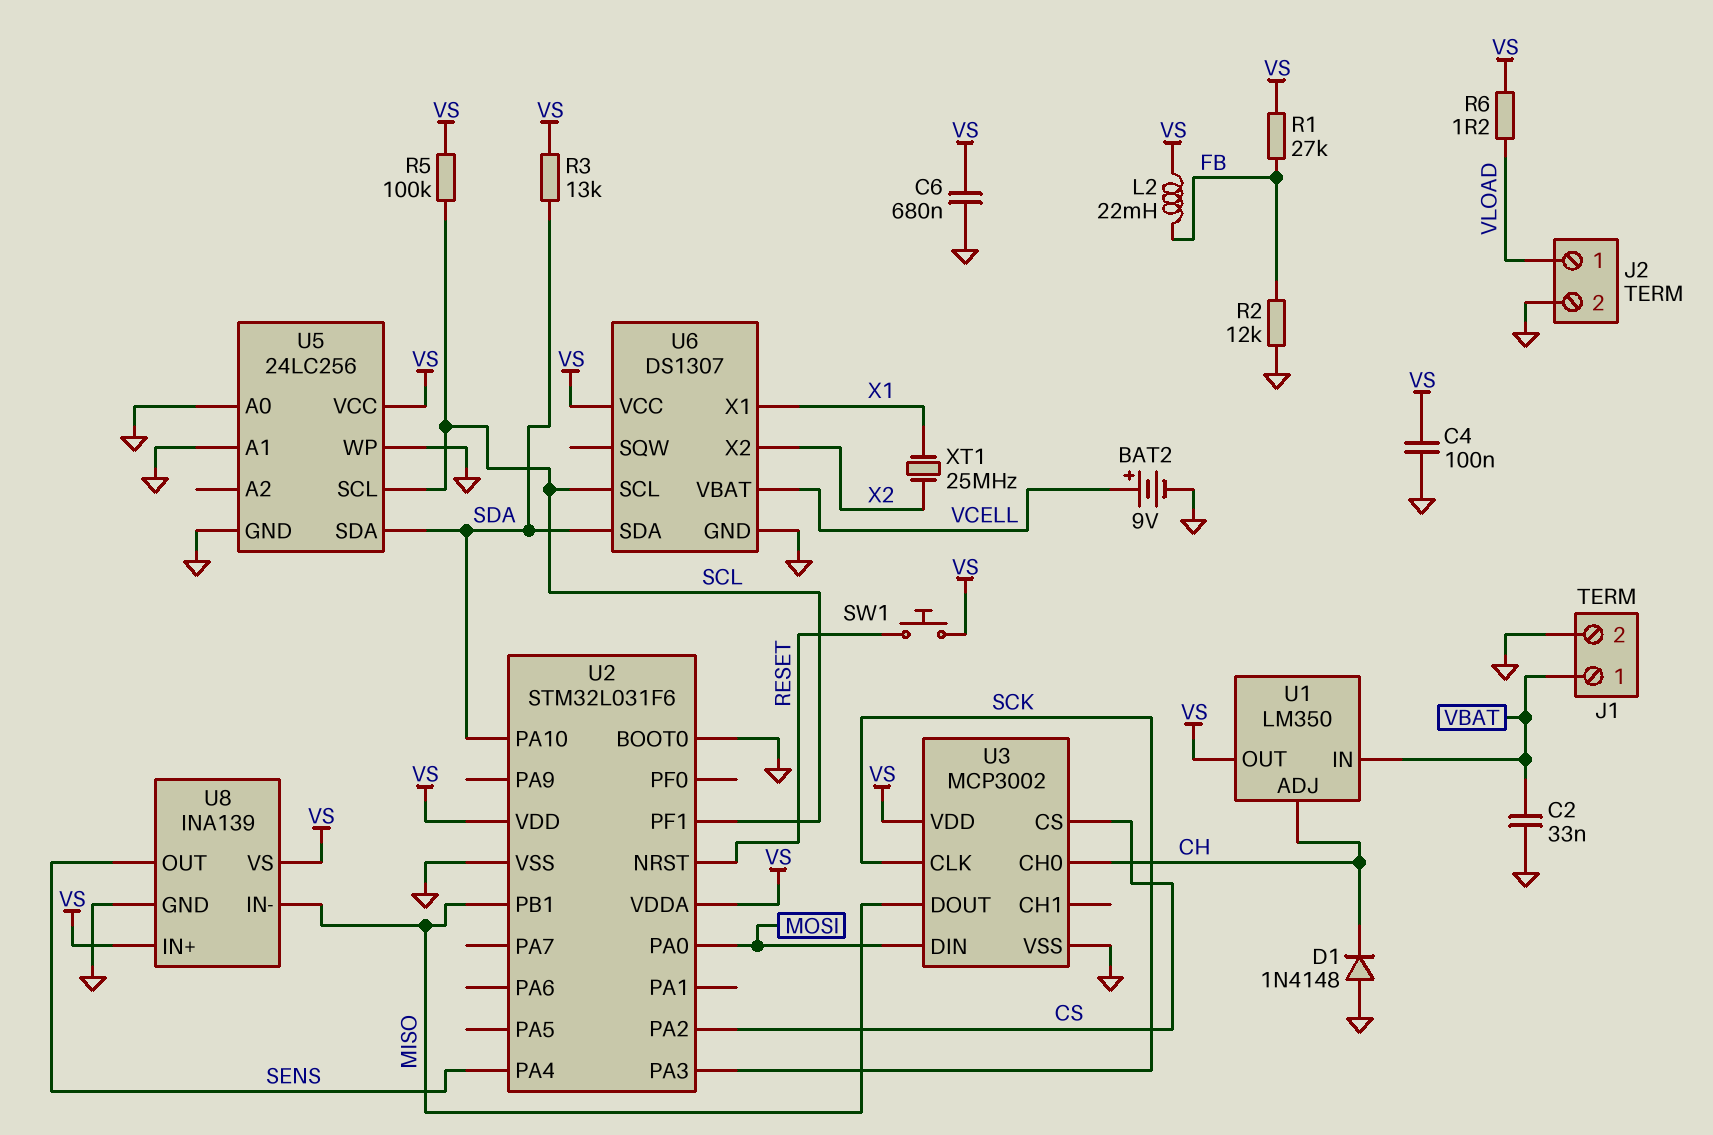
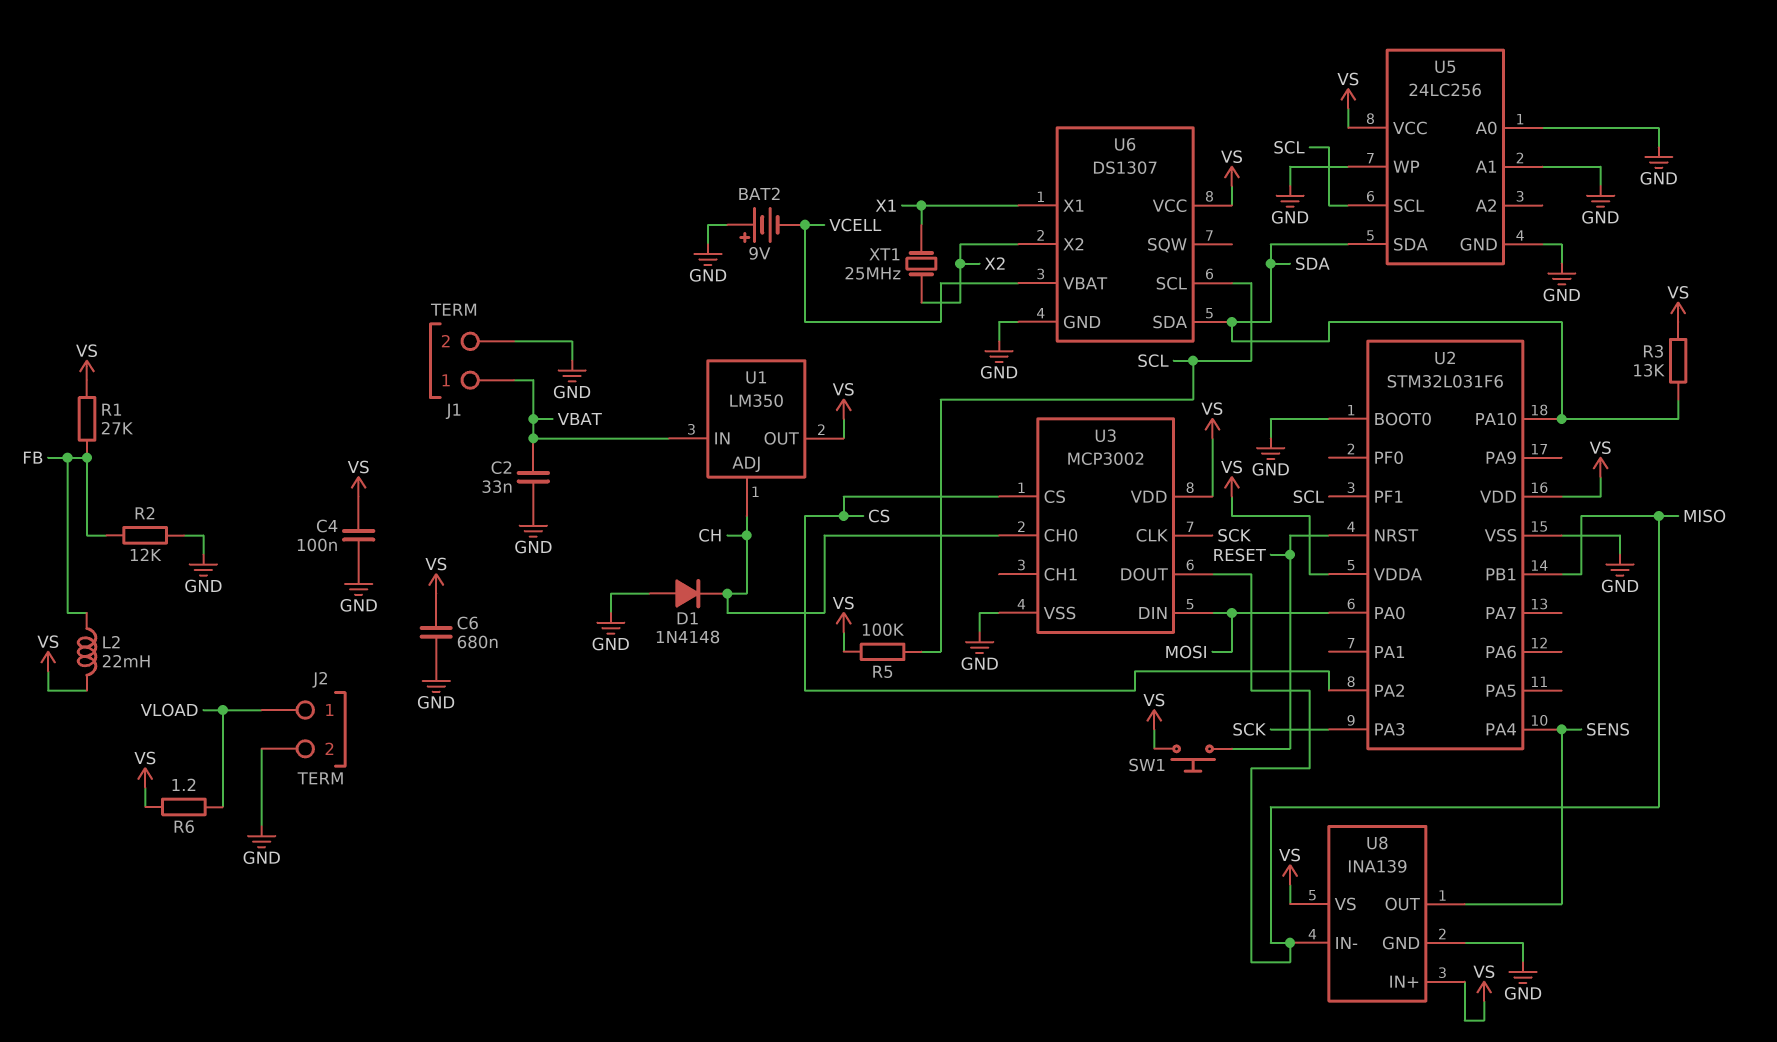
BAT2: 9V (plus VCELL, minus GND) -> 9V (plus GND, minus VCELL)

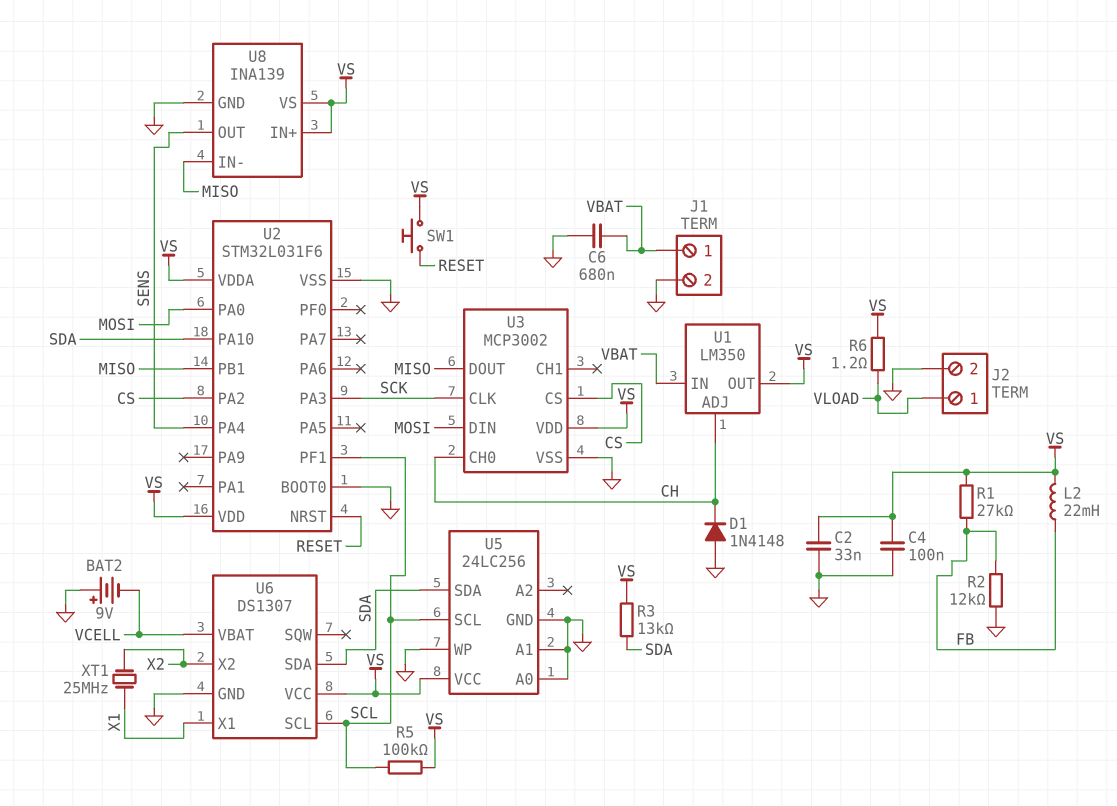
C2: 33nF (GND, VBAT) -> 33nF (GND, VS)
C6: 680nF (GND, VS) -> 680nF (GND, VBAT)

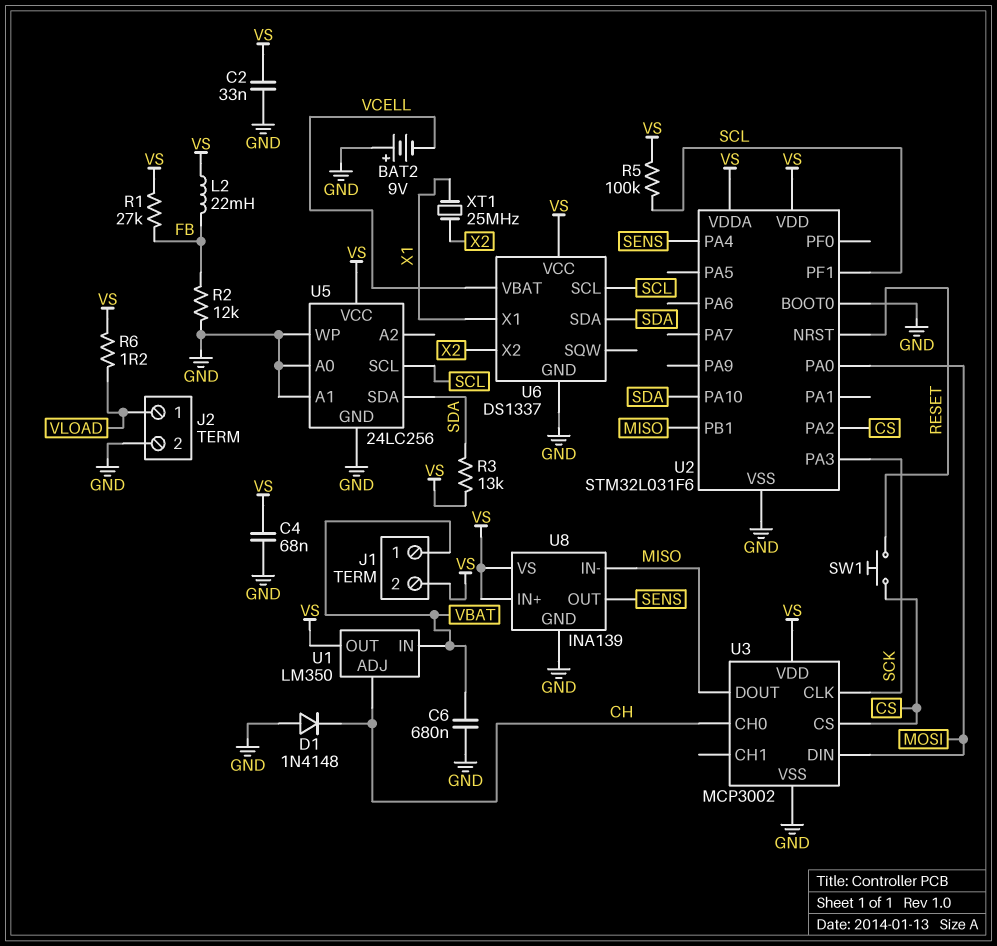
C4: 100nF (GND, VS) -> 68nF (GND, VS)
J1 pin 2: GND -> VS
SW1: button (RESET, VS) -> button (CS, RESET)
U6: DS1307 -> DS1337

